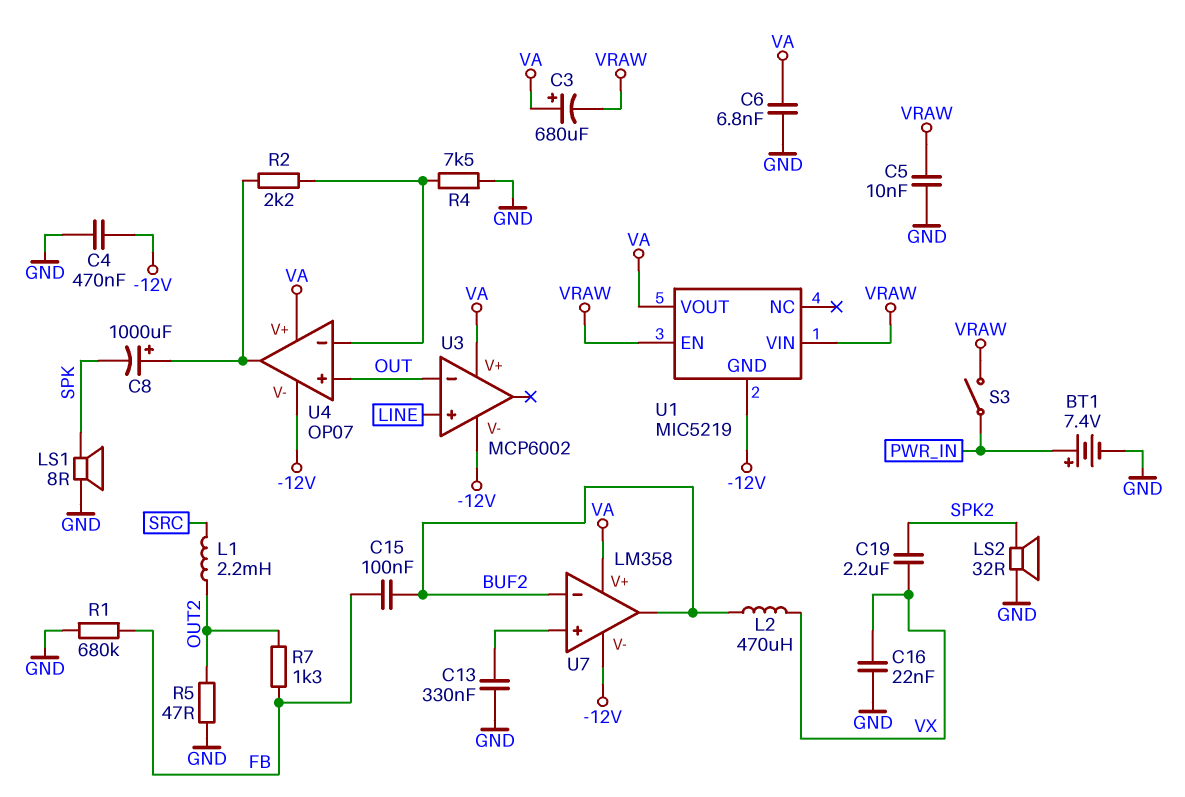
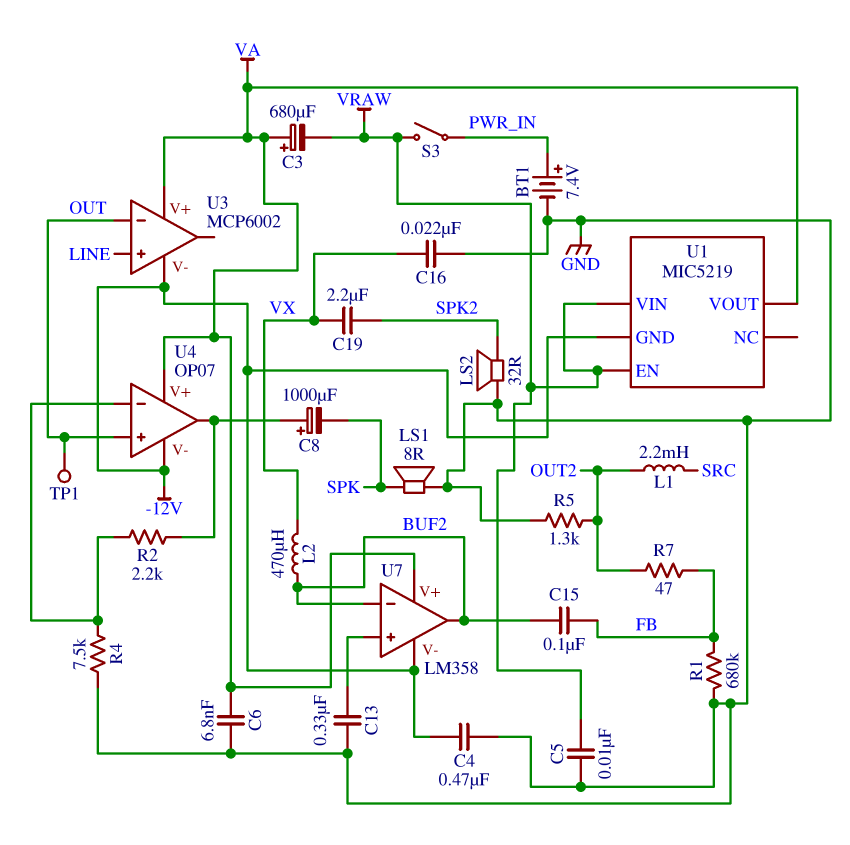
R5: 47 (GND, OUT2) -> 1.3k (GND, OUT2)
R7: 1.3k (FB, OUT2) -> 47 (FB, OUT2)
TP1: none -> test point (OUT)

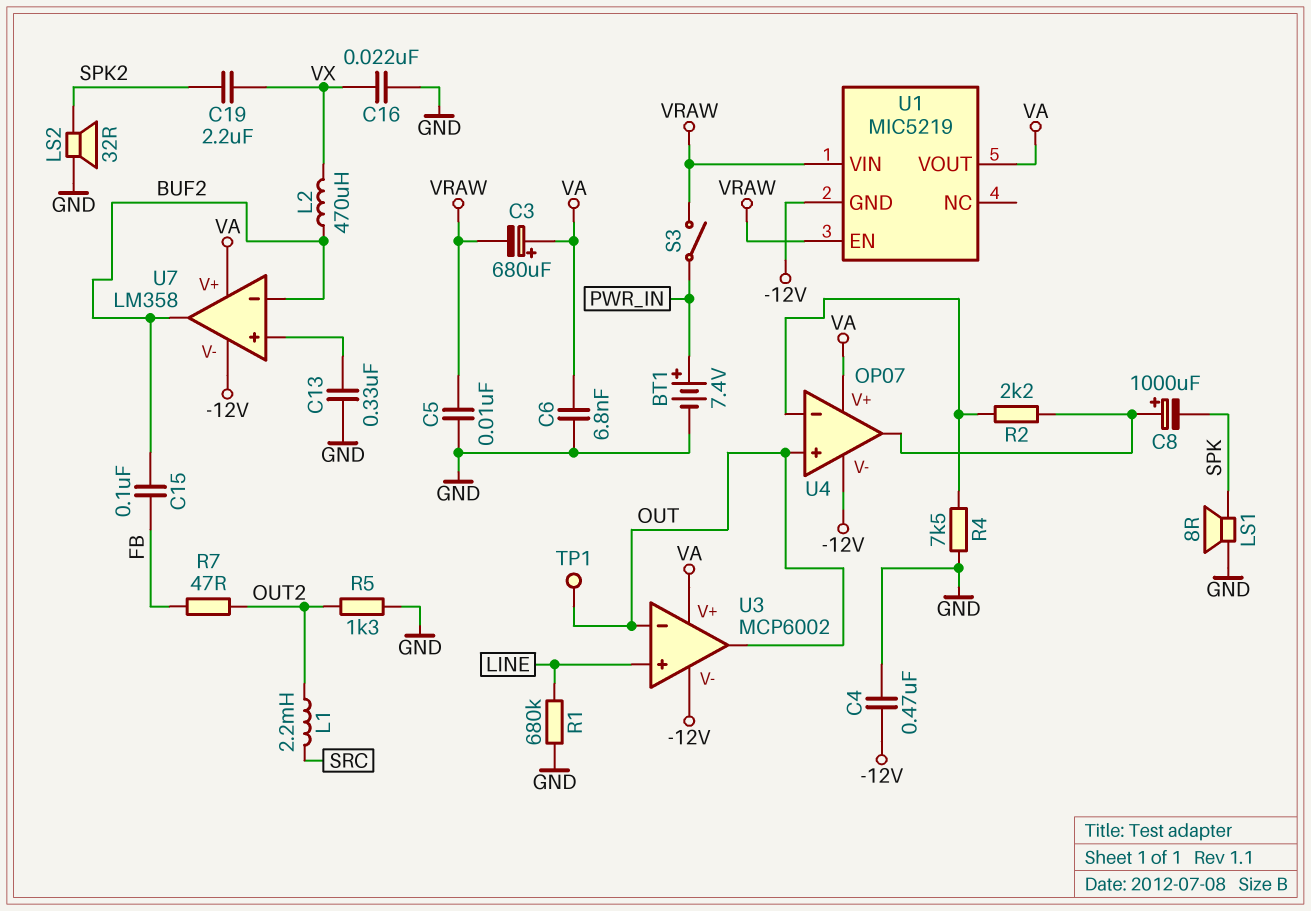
R1: 680k (FB, GND) -> 680k (GND, LINE)
U3 pin out: none -> OUT

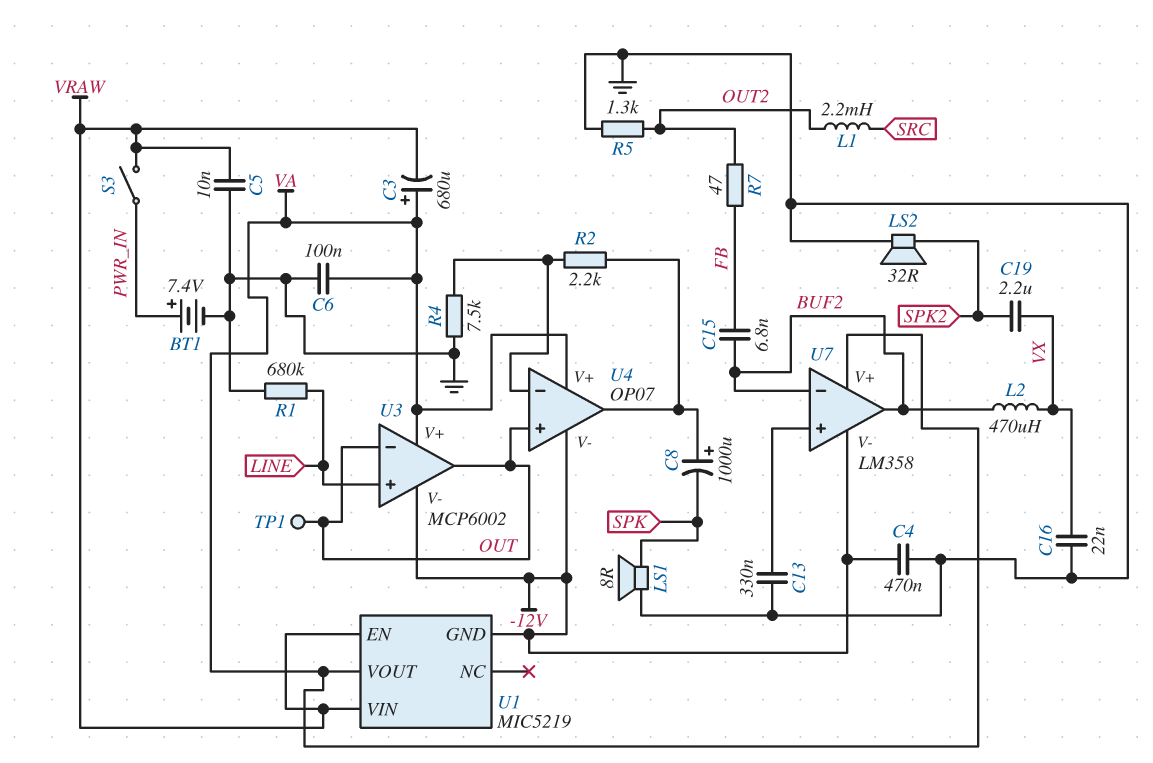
C6: 6.8nF (GND, VA) -> 100nF (GND, VA)
C15: 100nF (BUF2, FB) -> 6.8nF (BUF2, FB)

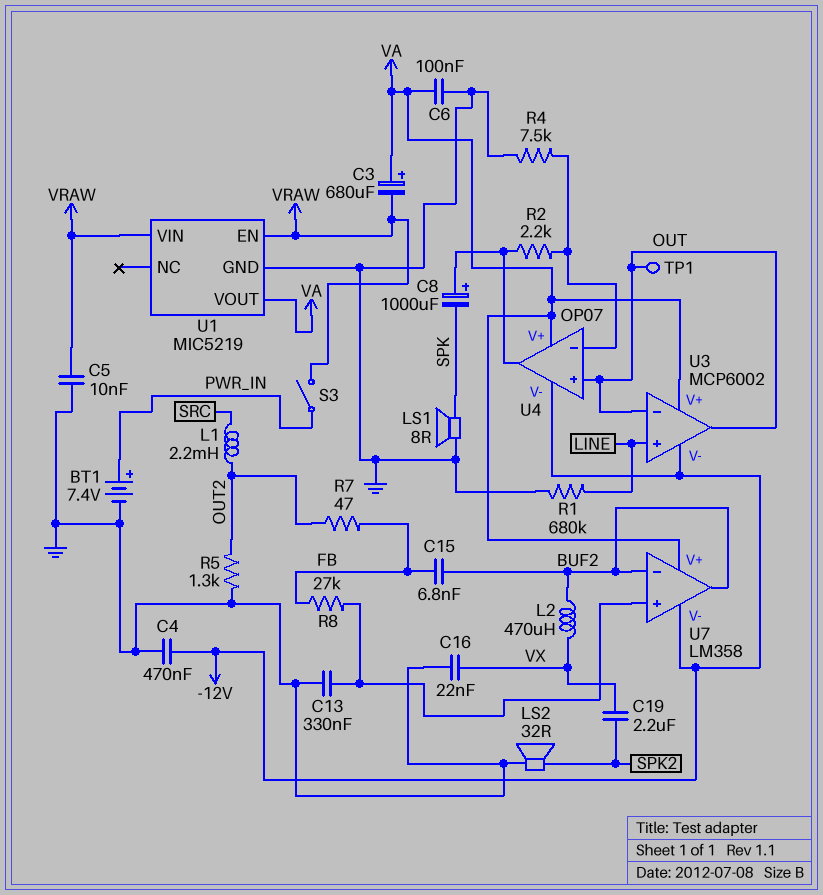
R8: none -> 27k (FB, U7/in+)
U1 pin GND: -12V -> GND

